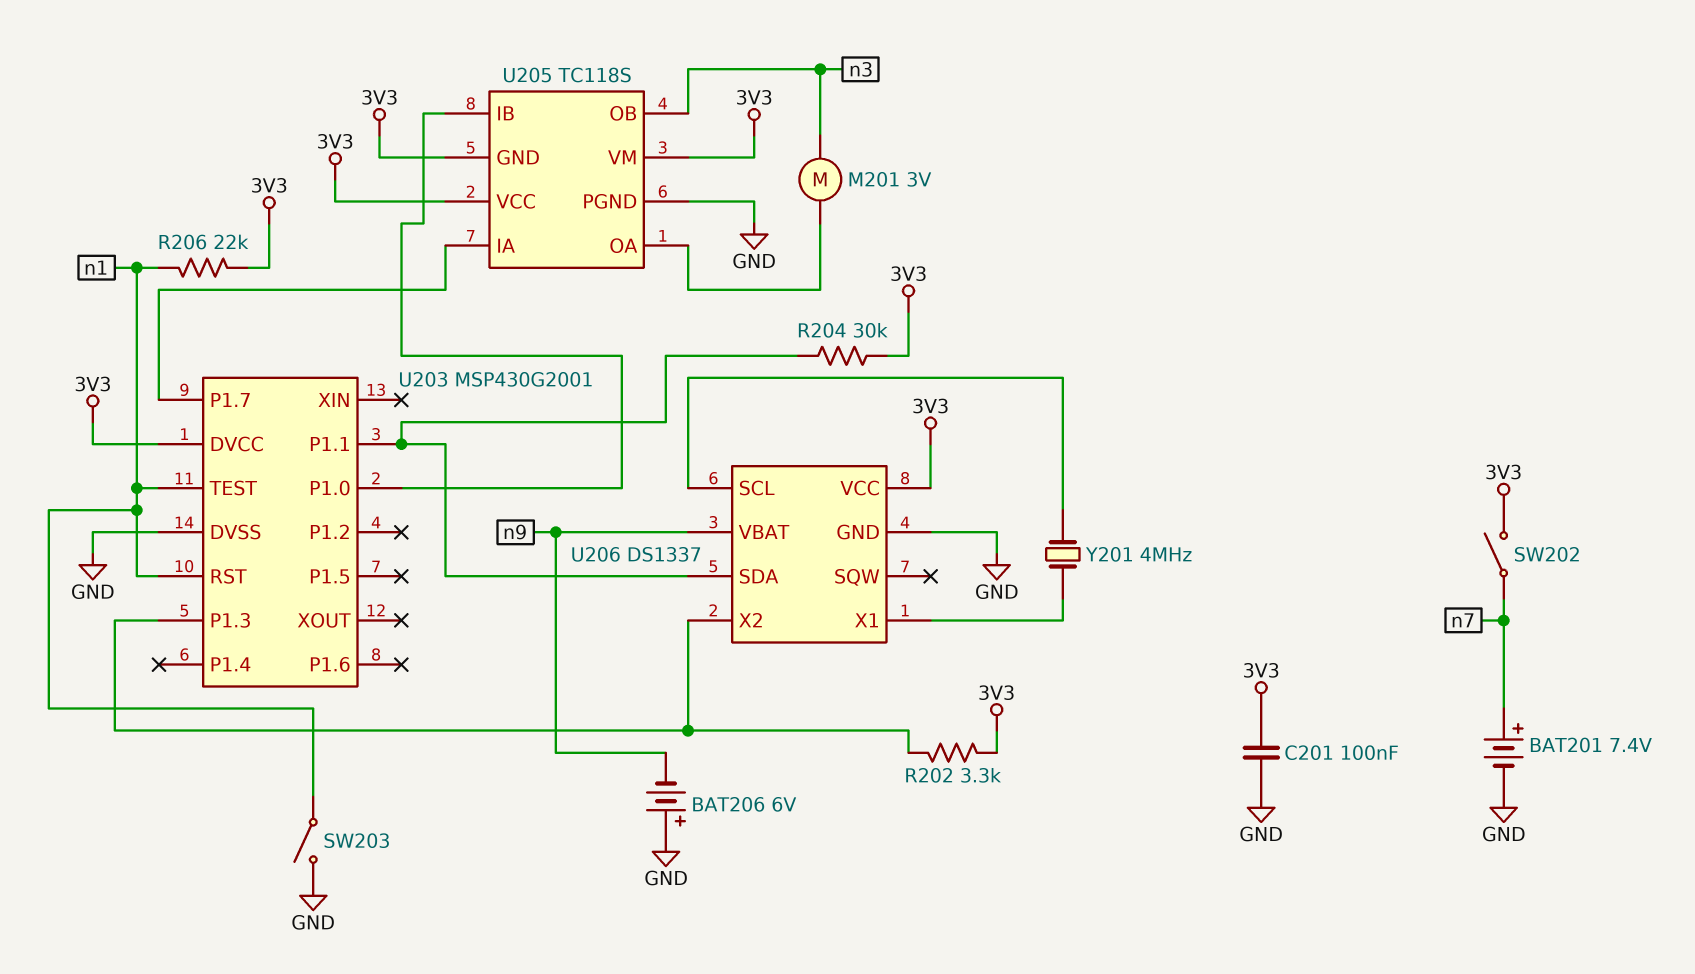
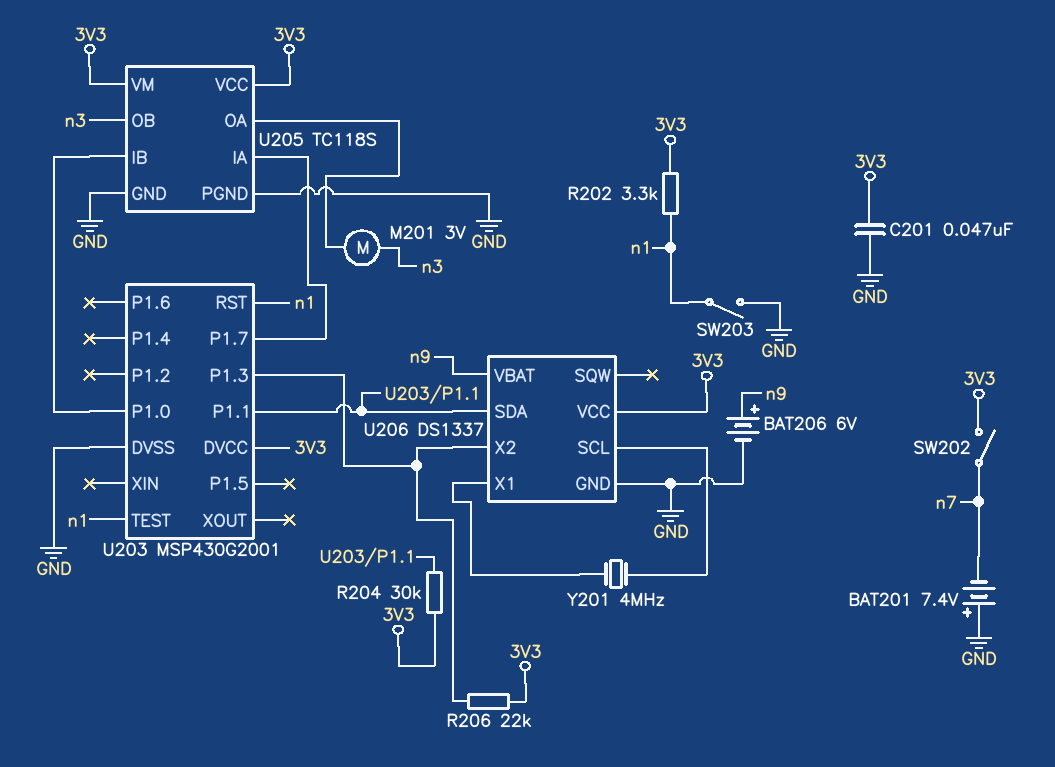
BAT201: 7.4V (plus n7, minus GND) -> 7.4V (plus GND, minus n7)
BAT206: 6V (plus GND, minus n9) -> 6V (plus n9, minus GND)
C201: 100nF (3V3, GND) -> 47nF (3V3, GND)
R202: 3.3k (3V3, U203/P1.3) -> 3.3k (3V3, n1)
R206: 22k (3V3, n1) -> 22k (3V3, U203/P1.3)
U205 pin GND: 3V3 -> GND

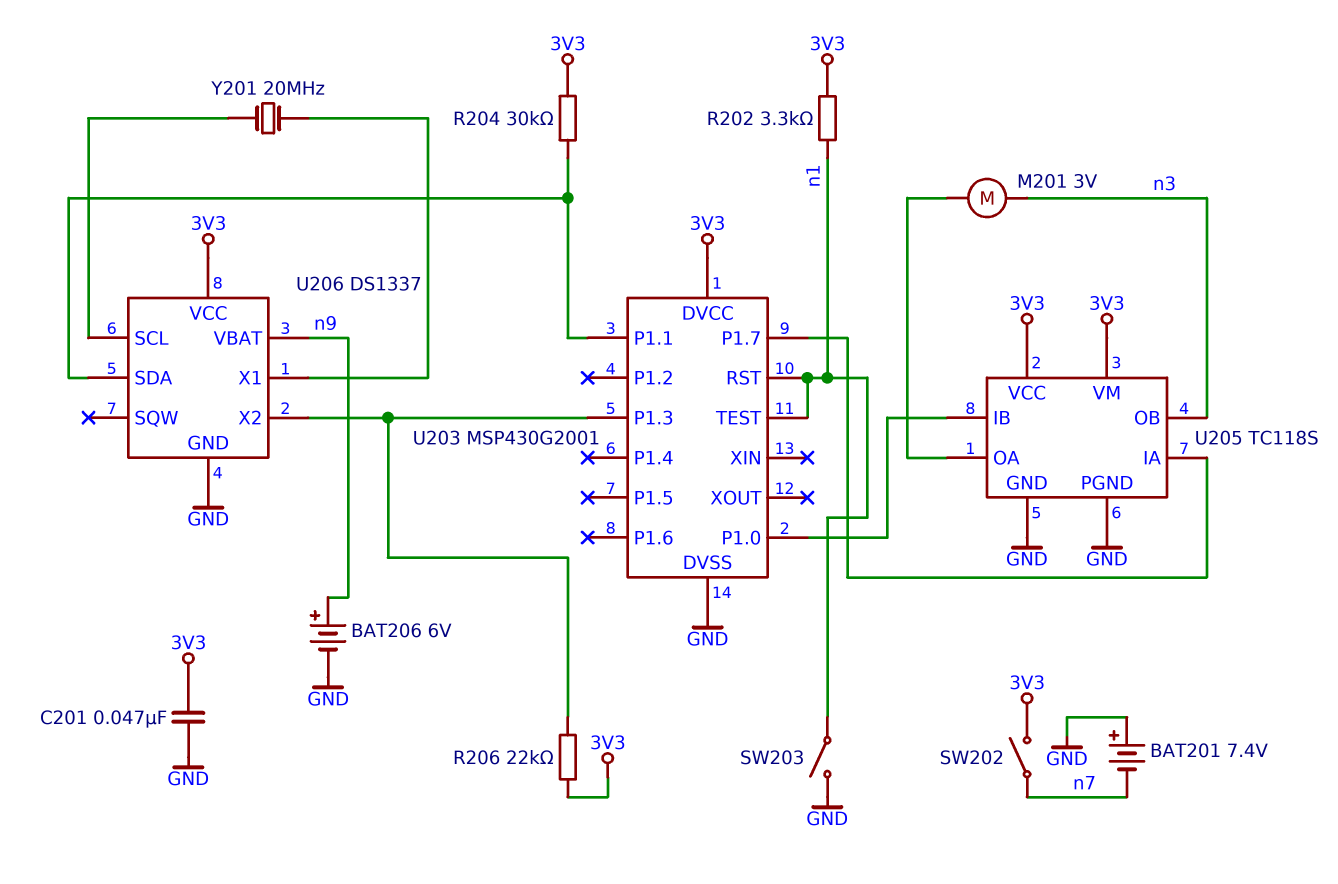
Y201: 4MHz (U206/SCL, U206/X1) -> 20MHz (U206/SCL, U206/X1)

